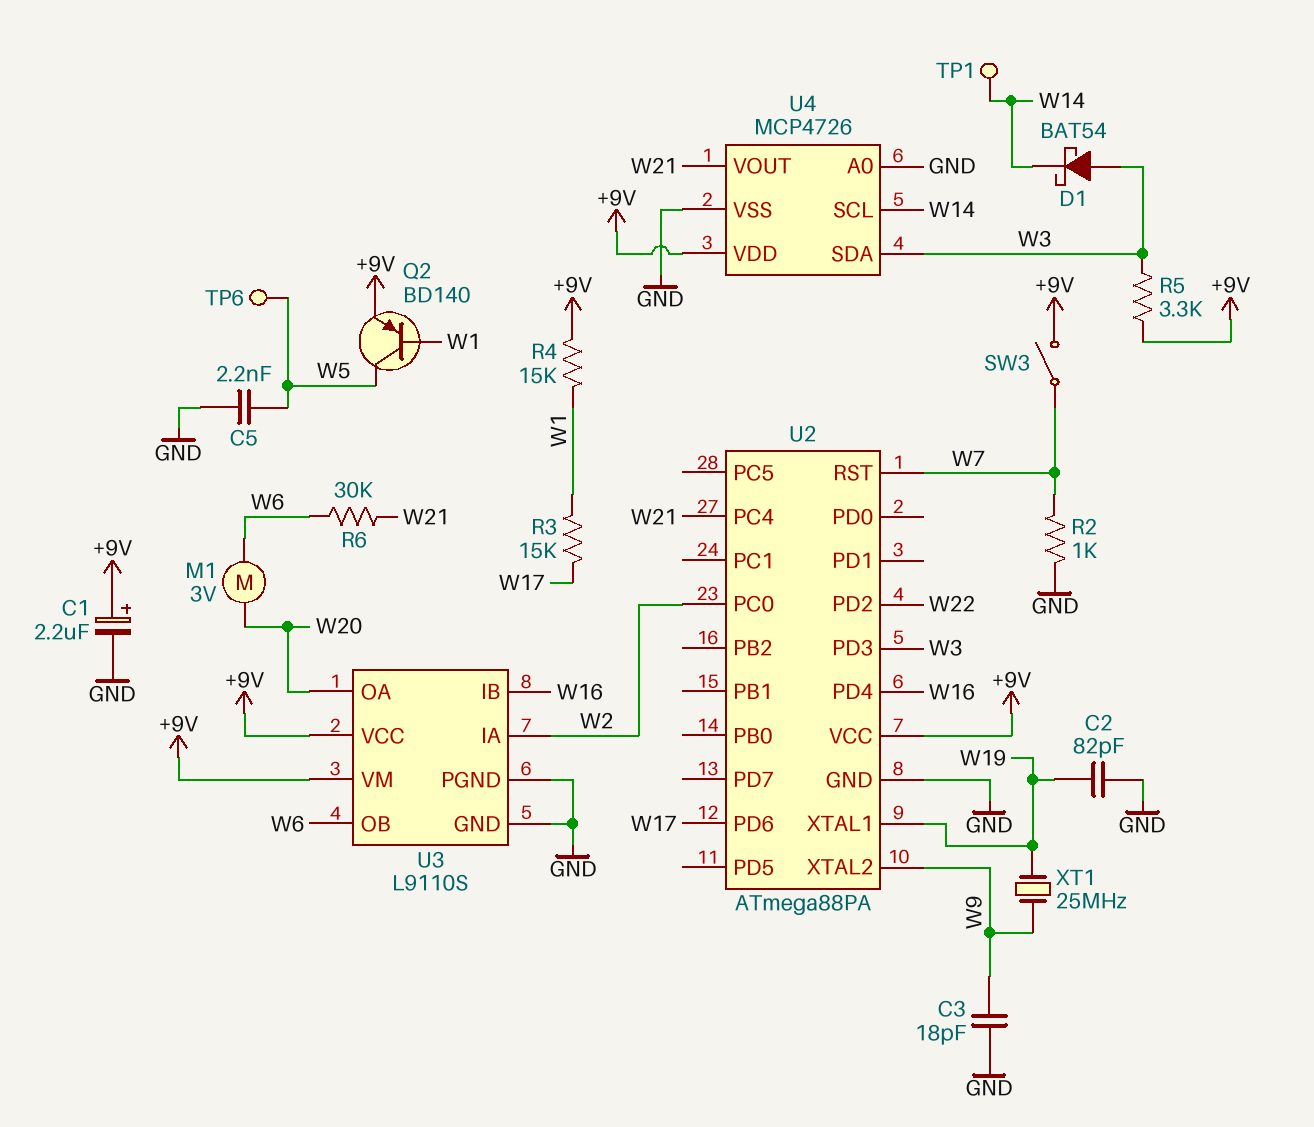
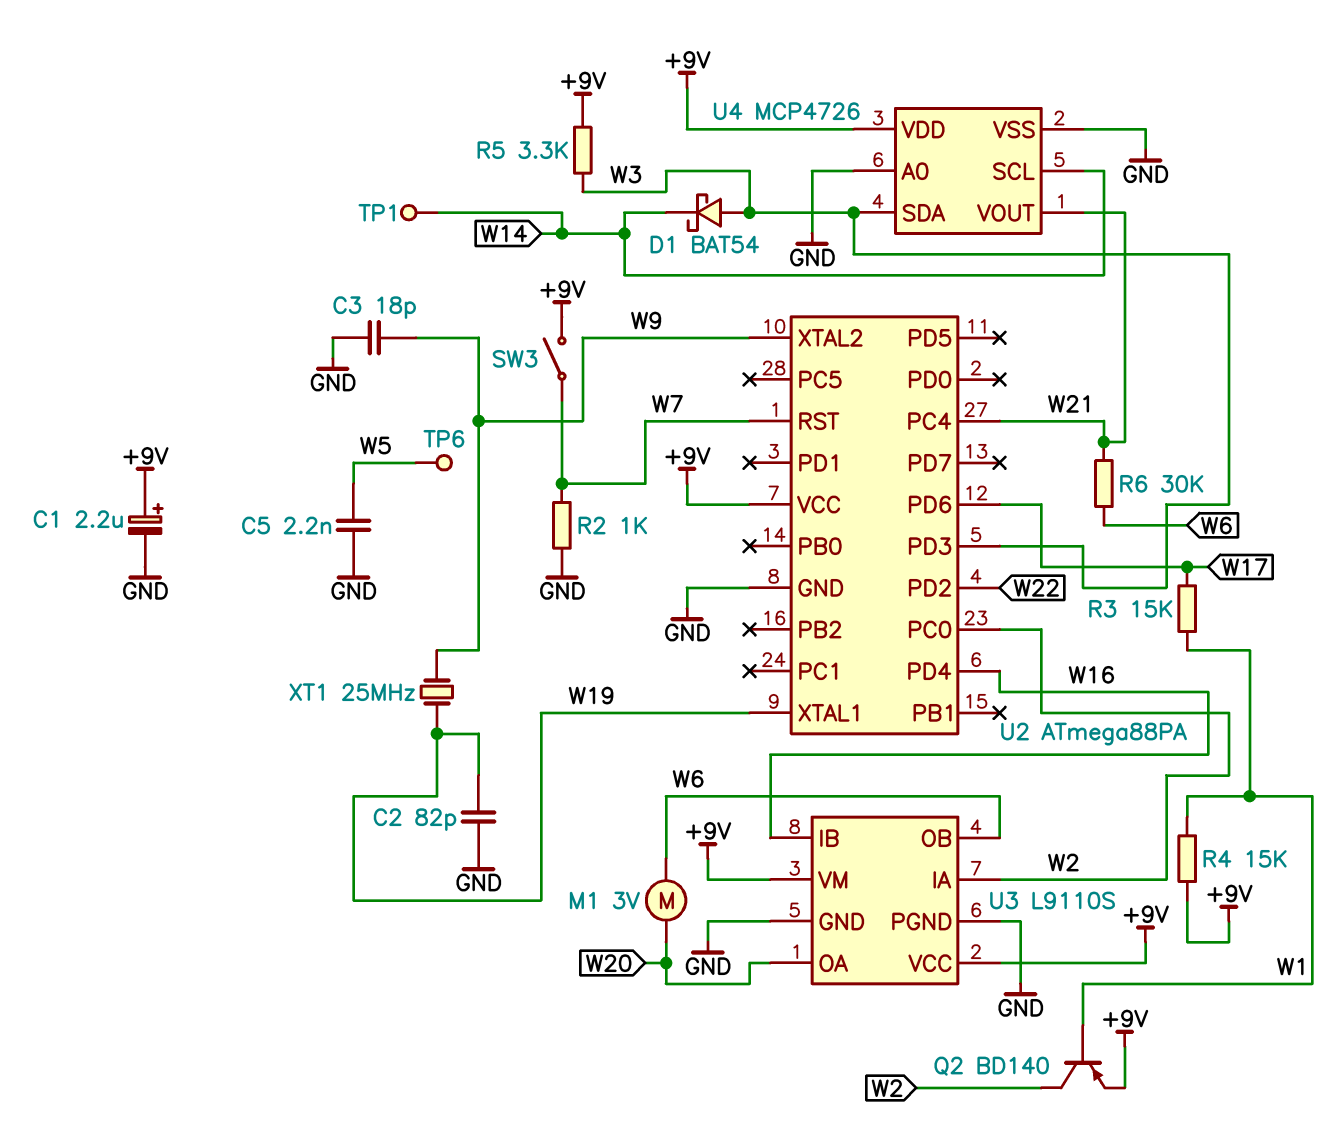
Q2: PNP BD140 (B W1, C W5, E +9V) -> PNP BD140 (B W1, C W2, E +9V)

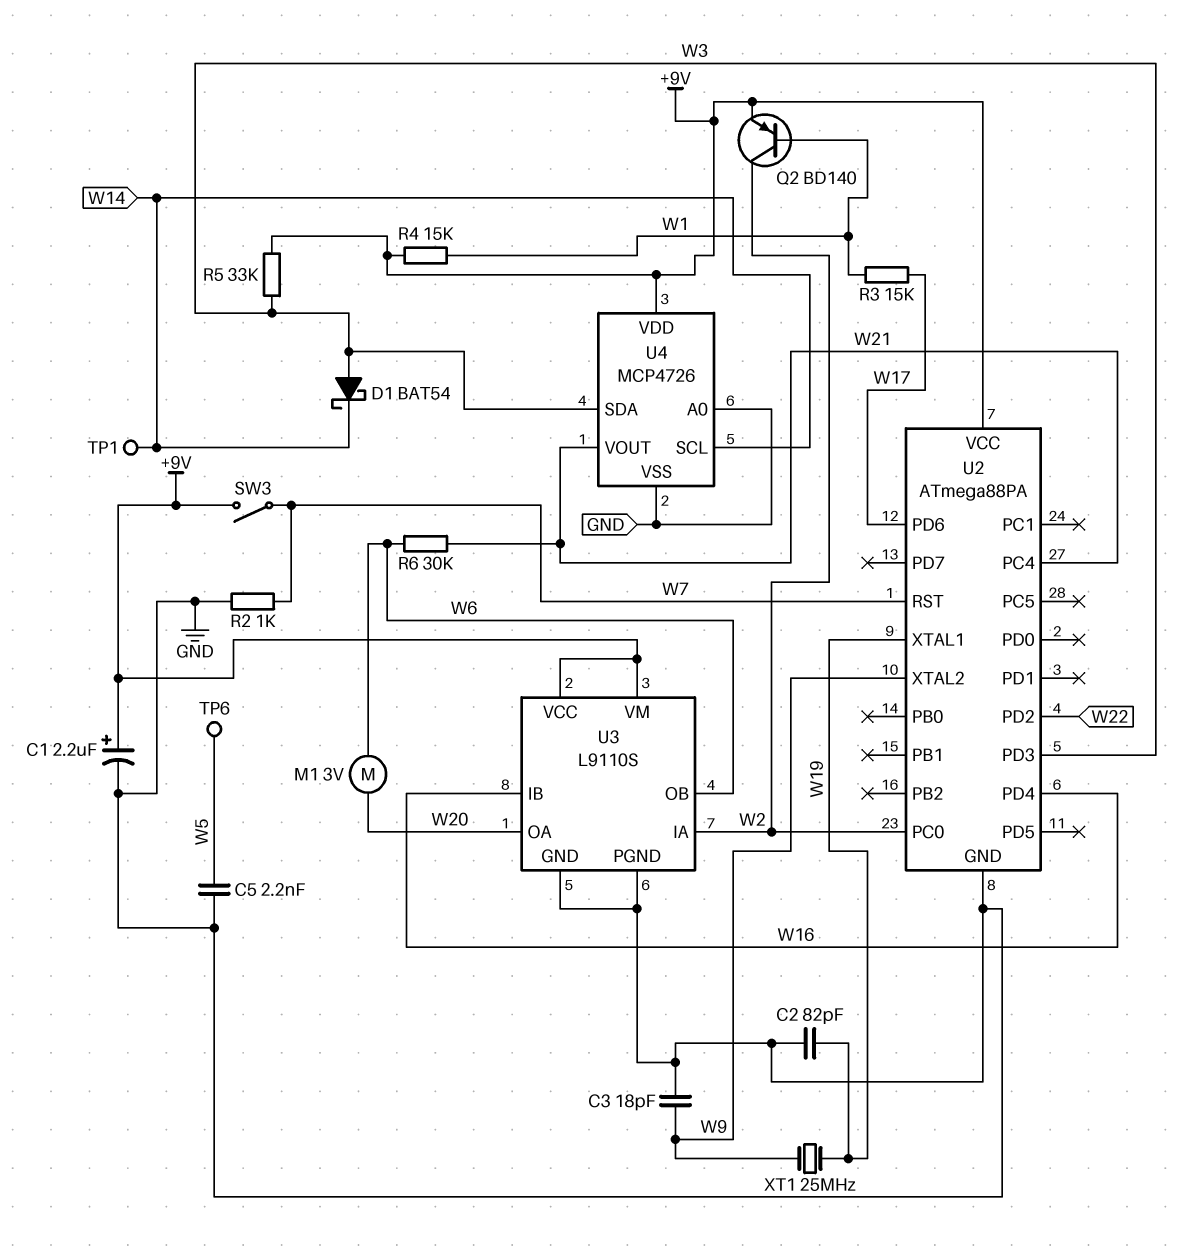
R5: 3.3k (+9V, W3) -> 33k (+9V, W3)

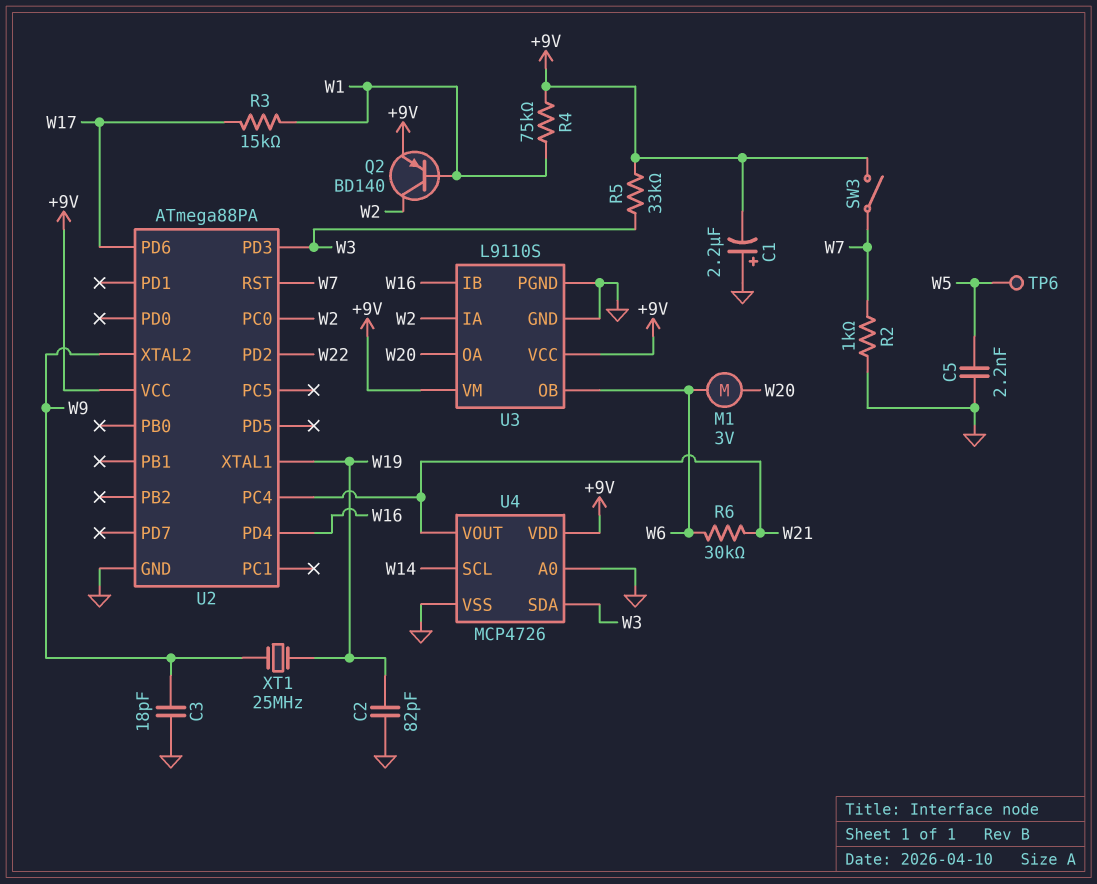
C1: 2.2uF (plus +9V, minus GND) -> 2.2uF (plus GND, minus +9V)
D1: schottky BAT54 (A W3, K W14) -> none
R4: 15k (+9V, W1) -> 75k (+9V, W1)
TP1: test point (W14) -> none

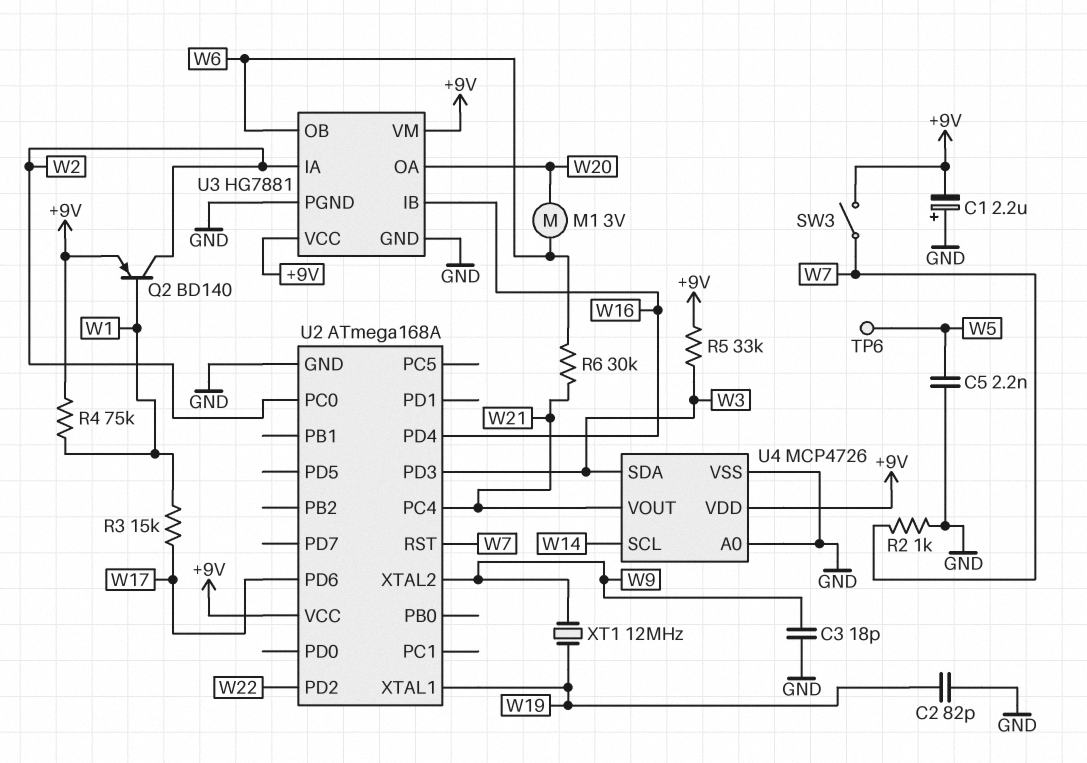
U2: ATmega88PA -> ATmega168A
U3: L9110S -> HG7881
XT1: 25MHz (W9, W19) -> 12MHz (W9, W19)

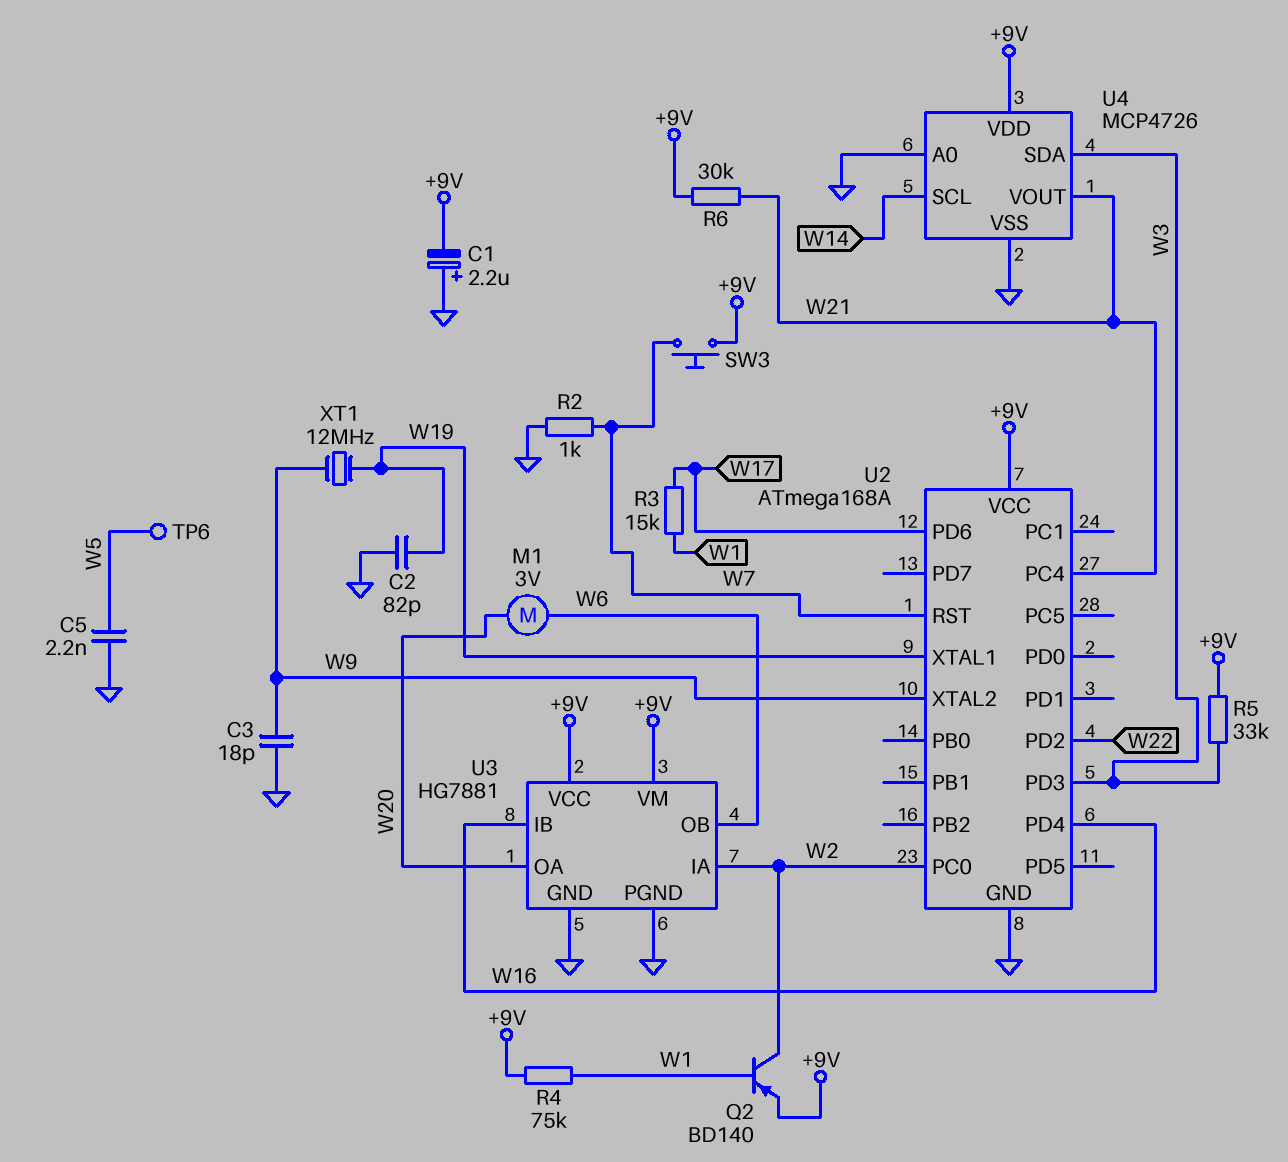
R6: 30k (W6, W21) -> 30k (+9V, W21)
SW3: switch (+9V, W7) -> button (+9V, W7)

